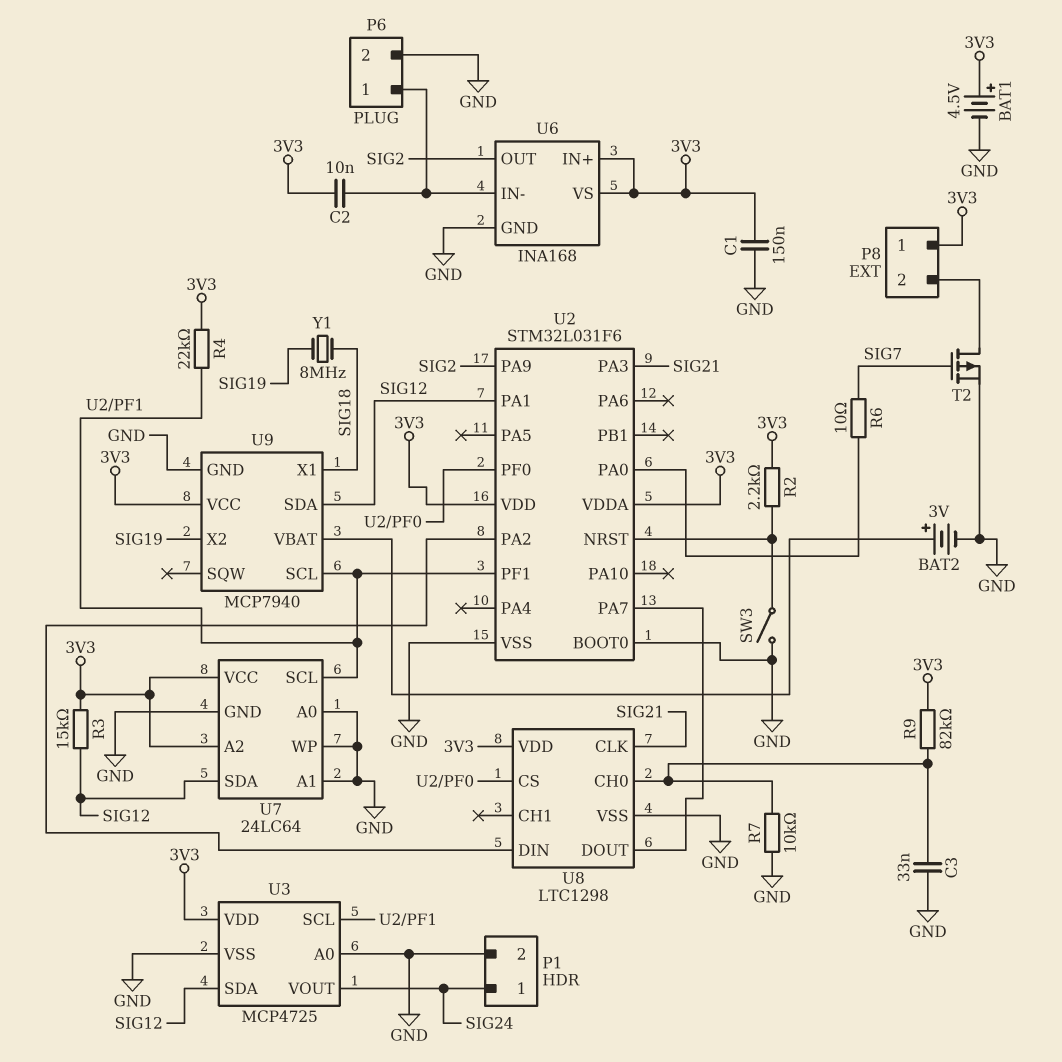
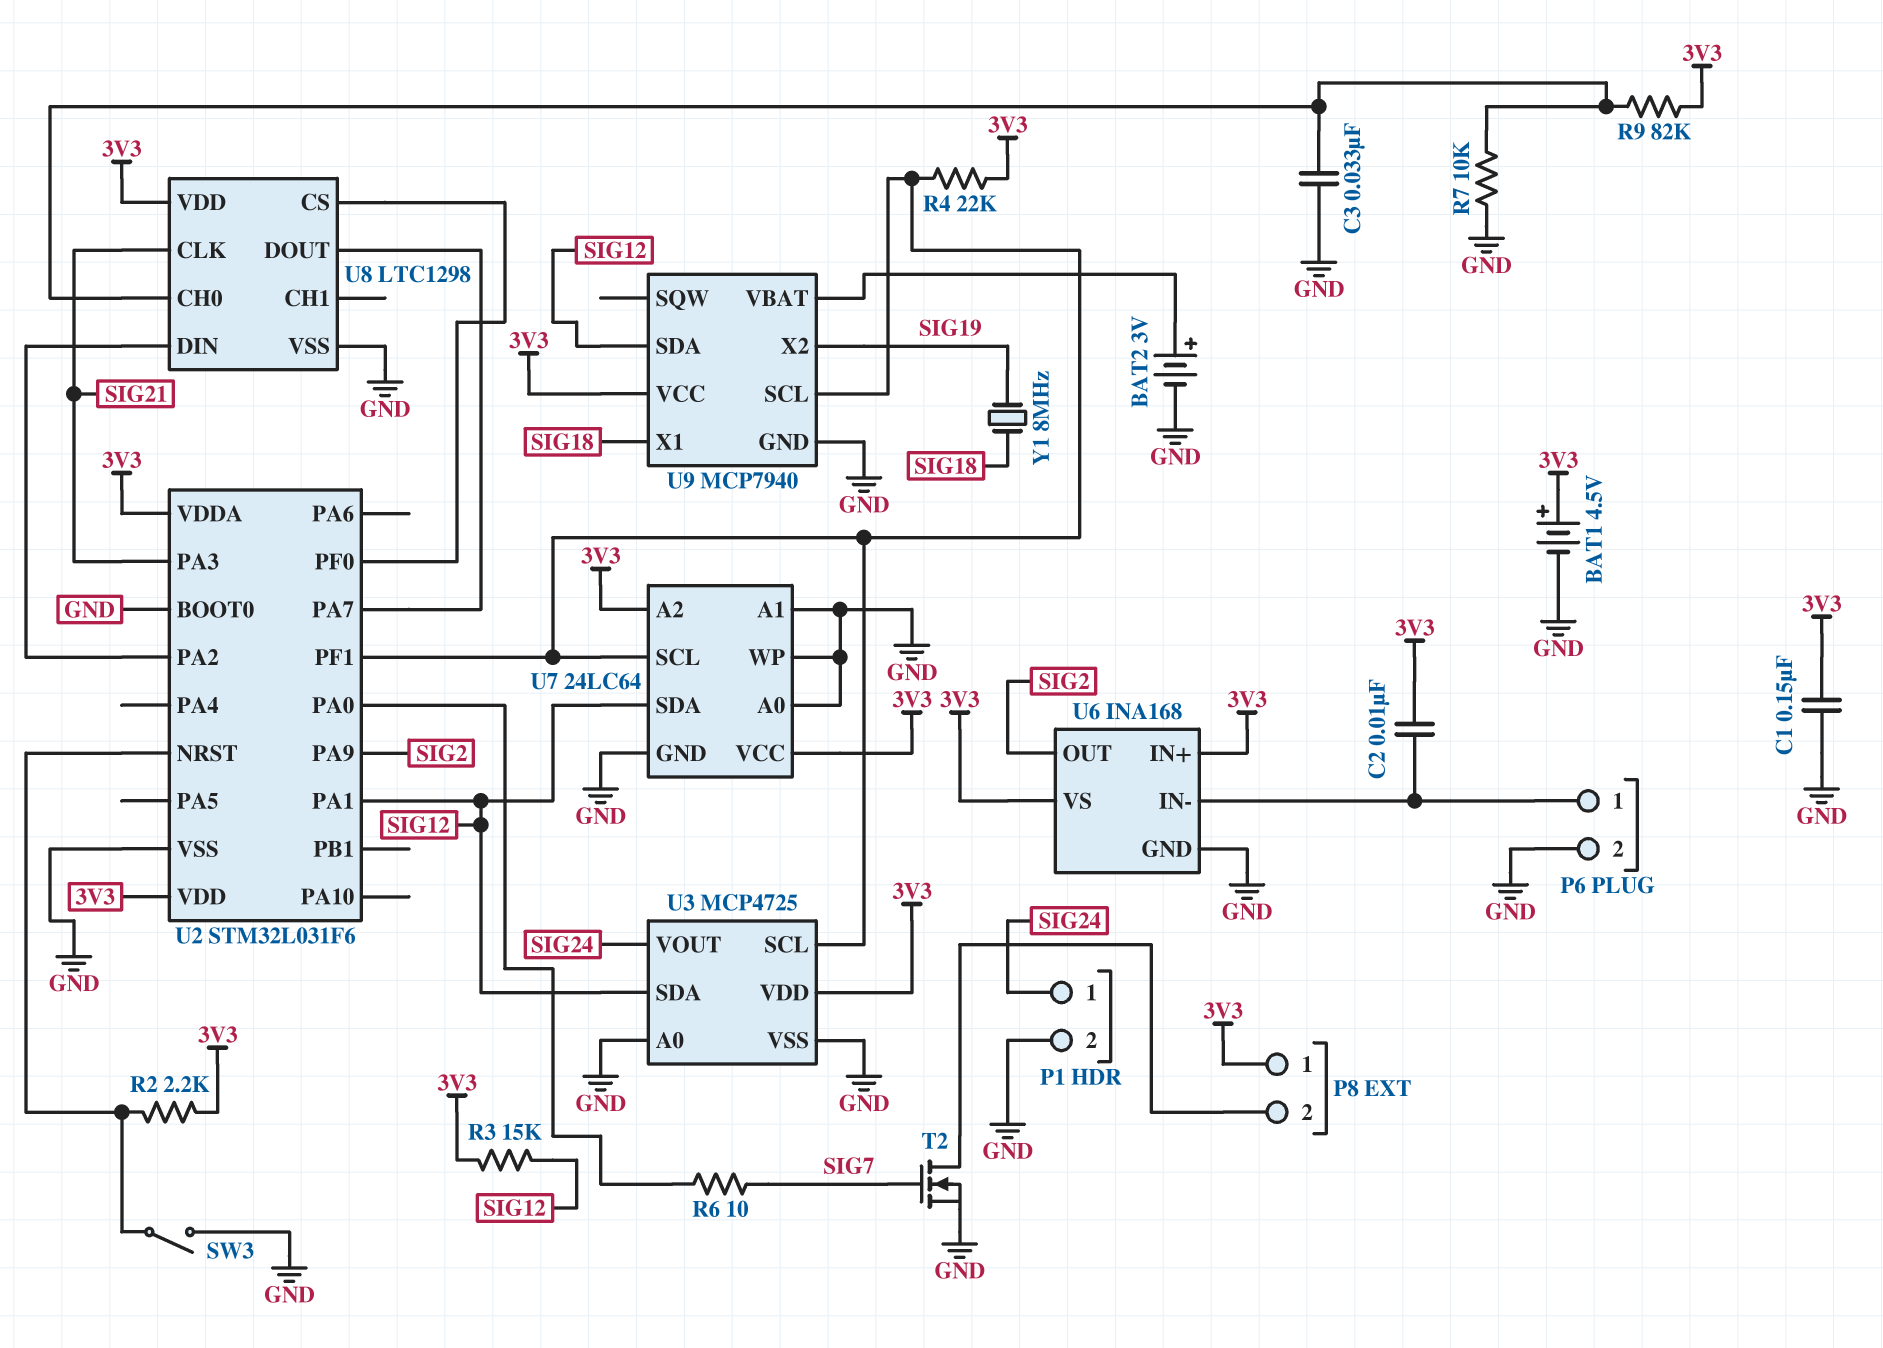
T2: PMOS (G SIG7, D P8/2, S GND) -> NMOS (G SIG7, D P8/2, S GND)

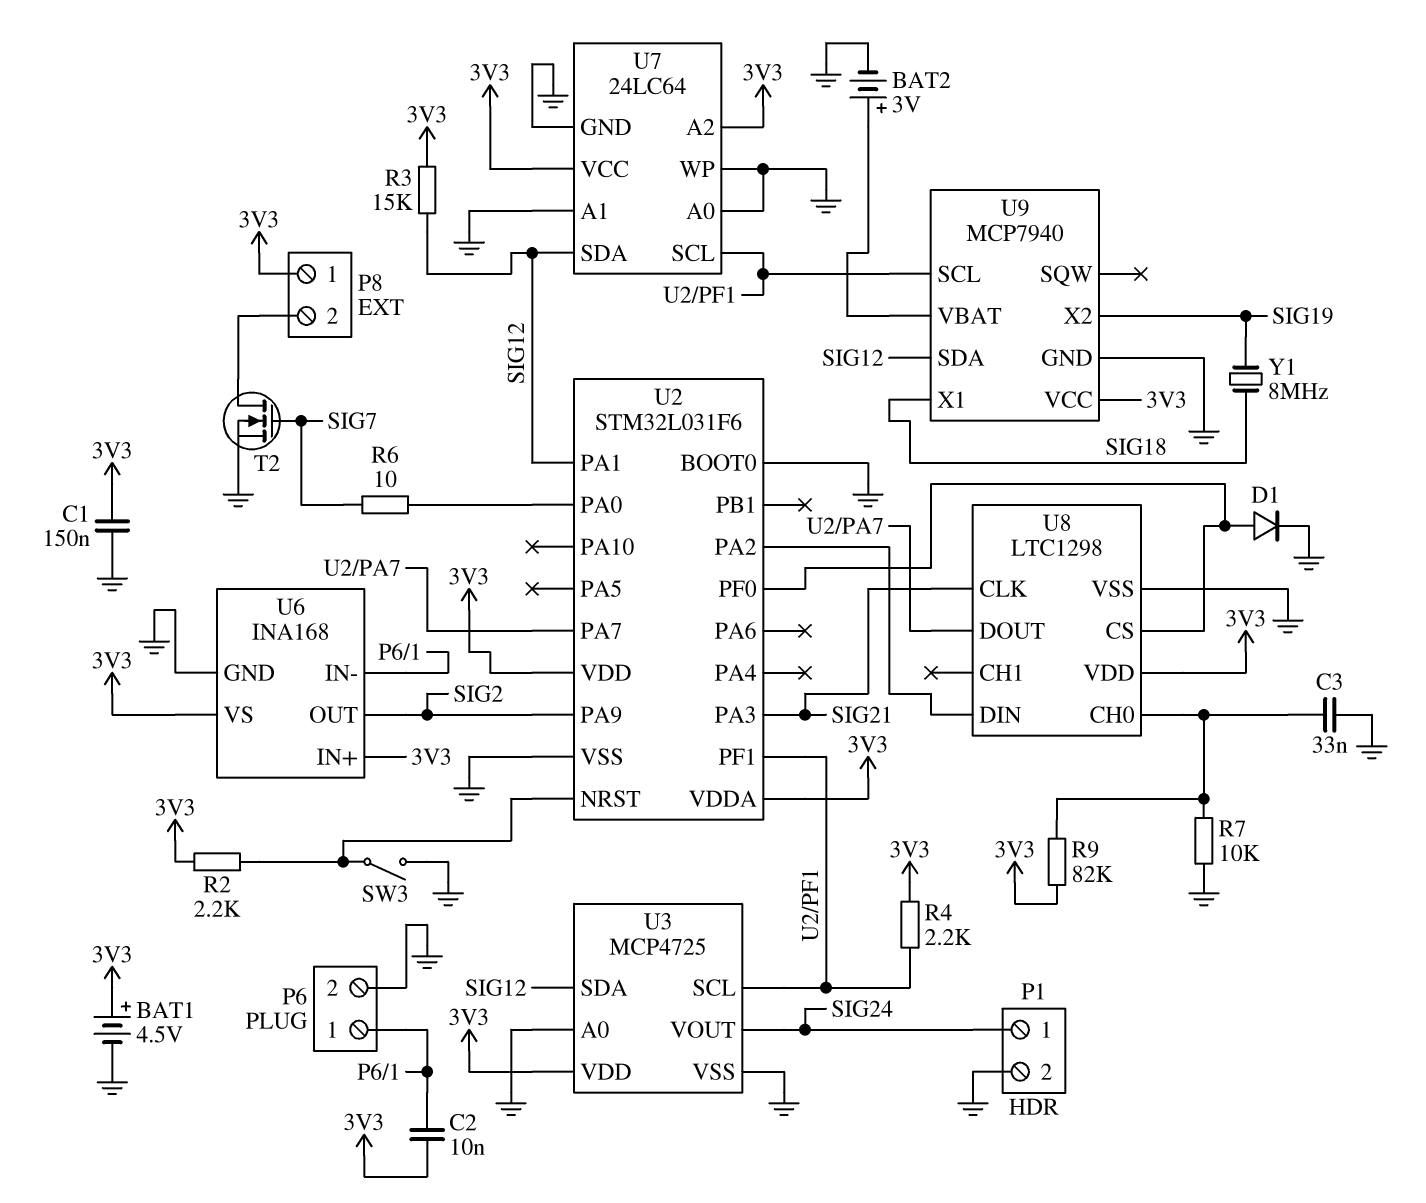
D1: none -> diode (A U2/PF0, K GND)
R4: 22k (3V3, U2/PF1) -> 2.2k (3V3, U2/PF1)

